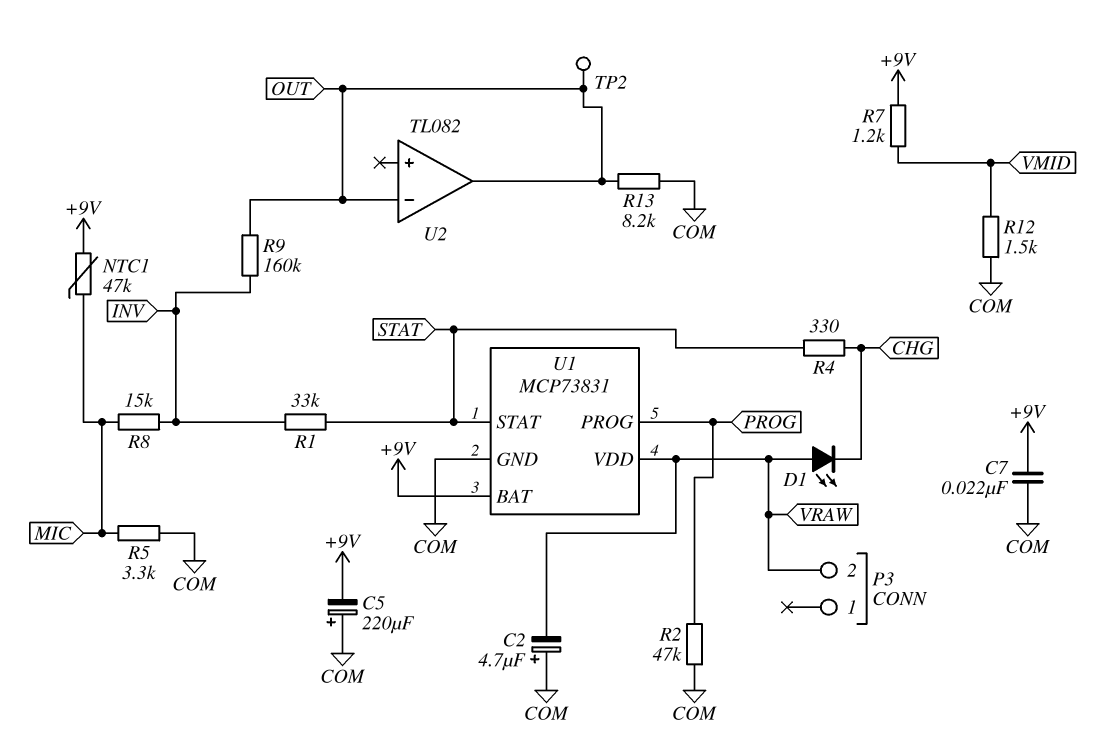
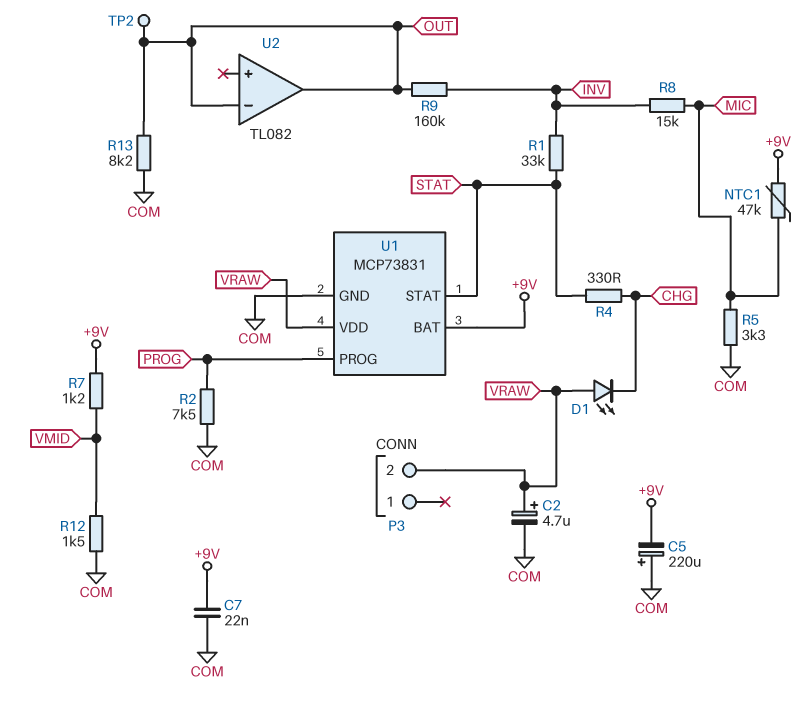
C2: 4.7uF (plus COM, minus VRAW) -> 4.7uF (plus VRAW, minus COM)
R2: 47k (COM, PROG) -> 7.5k (COM, PROG)

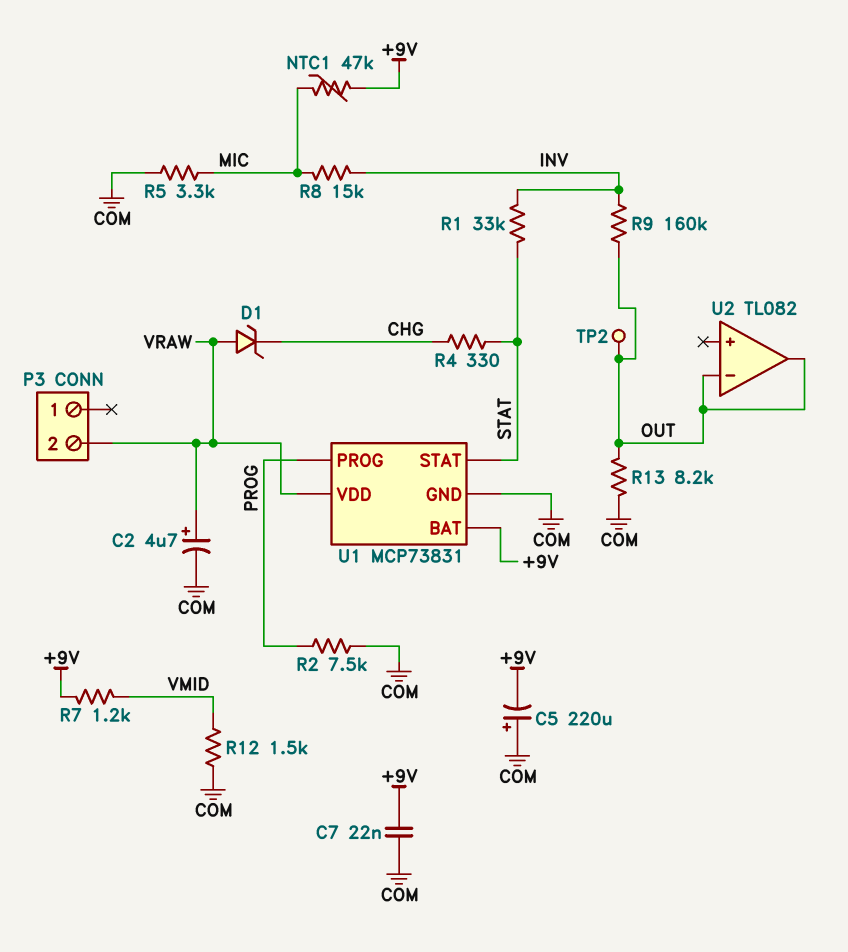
D1: LED (A VRAW, K CHG) -> zener (A VRAW, K CHG)

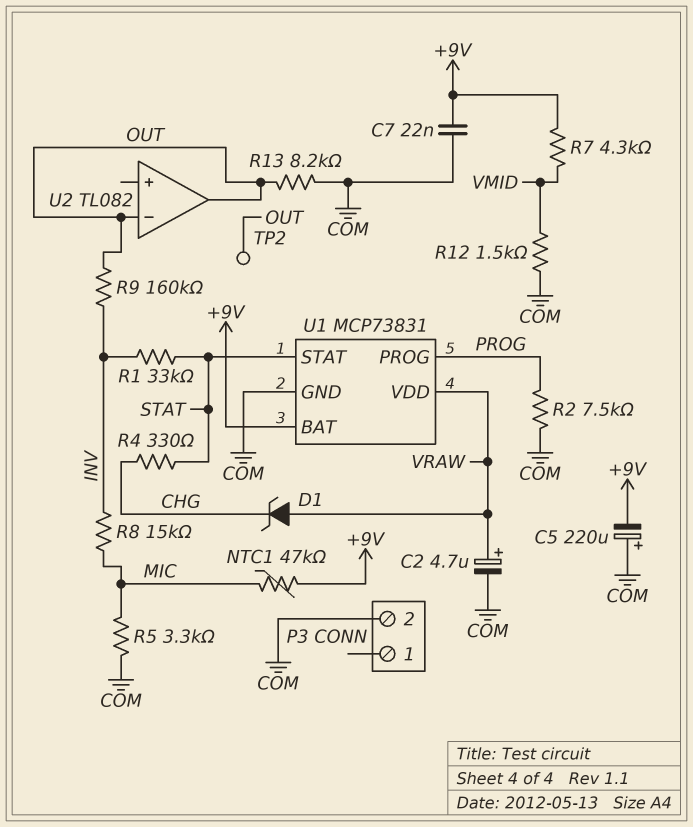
P3 pin 2: VRAW -> COM
R7: 1.2k (+9V, VMID) -> 4.3k (+9V, VMID)

